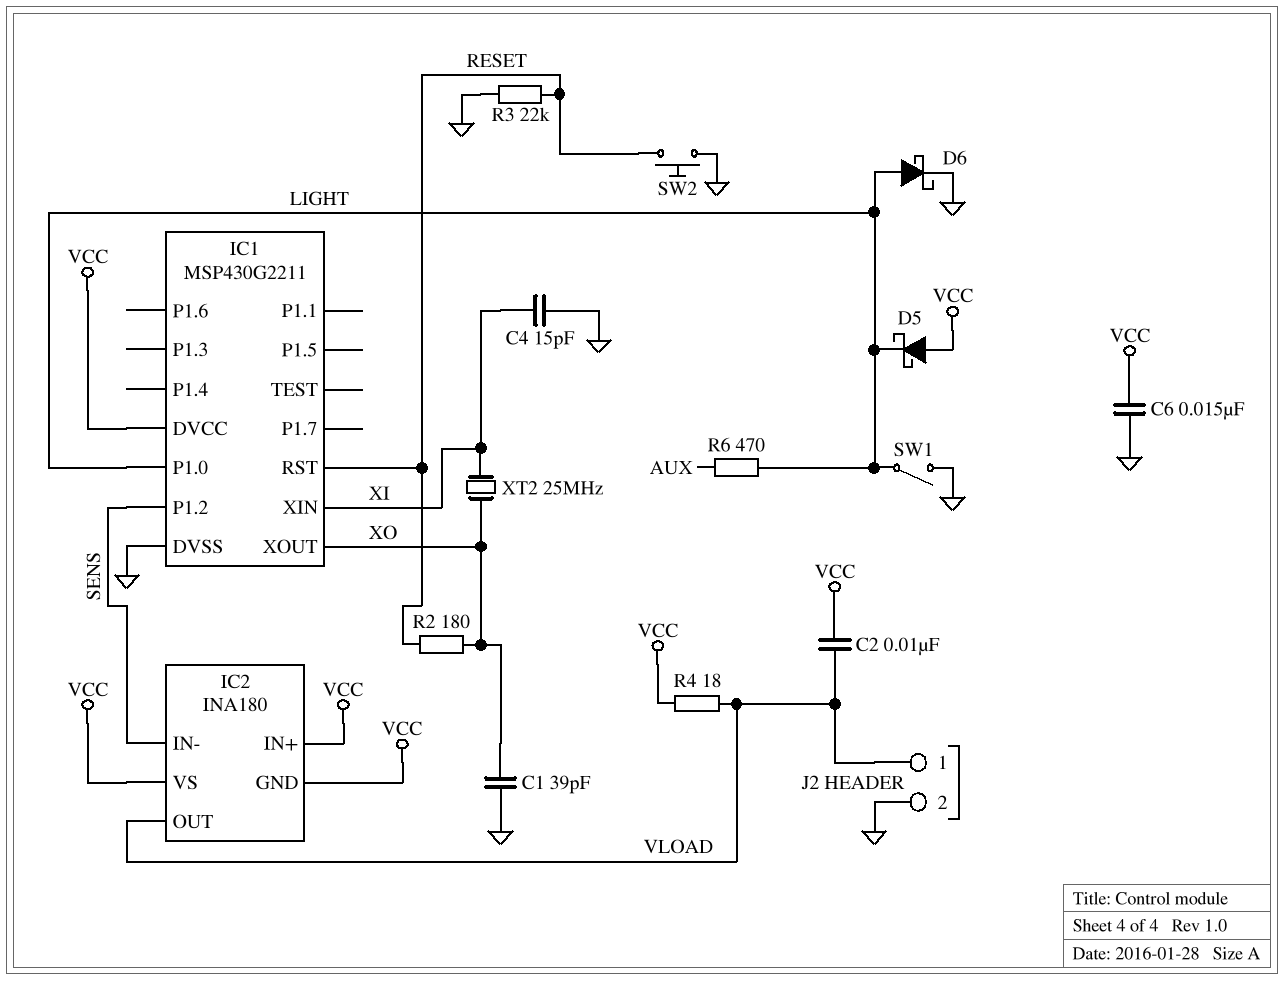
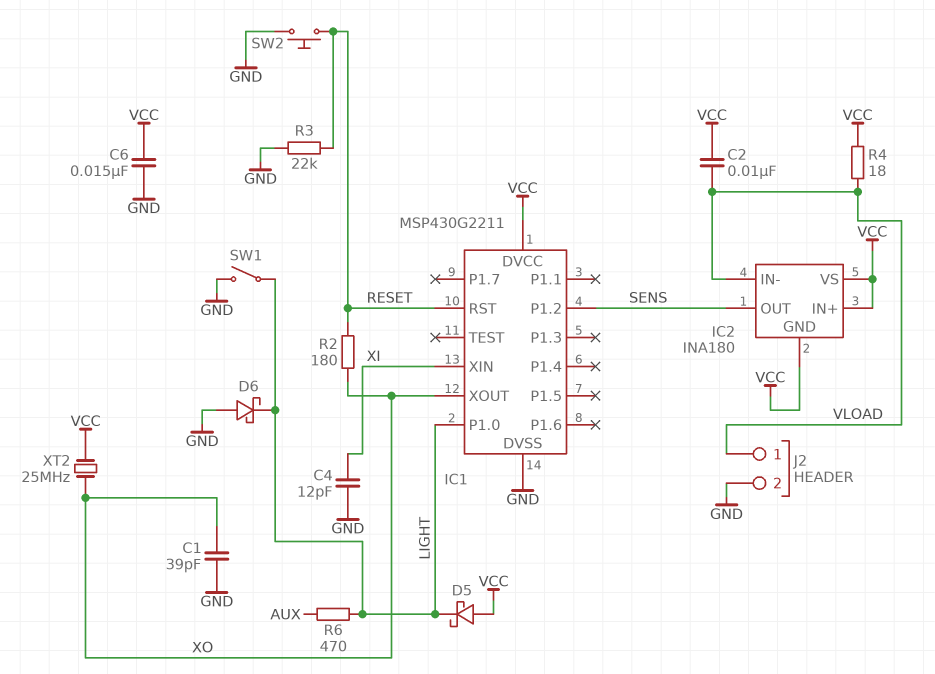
C4: 15pF (GND, XI) -> 12pF (GND, XI)
D6: schottky (A LIGHT, K GND) -> schottky (A GND, K LIGHT)
IC2 pin IN-: SENS -> VLOAD
IC2 pin OUT: VLOAD -> SENS
XT2: 25MHz (XI, XO) -> 25MHz (VCC, XO)

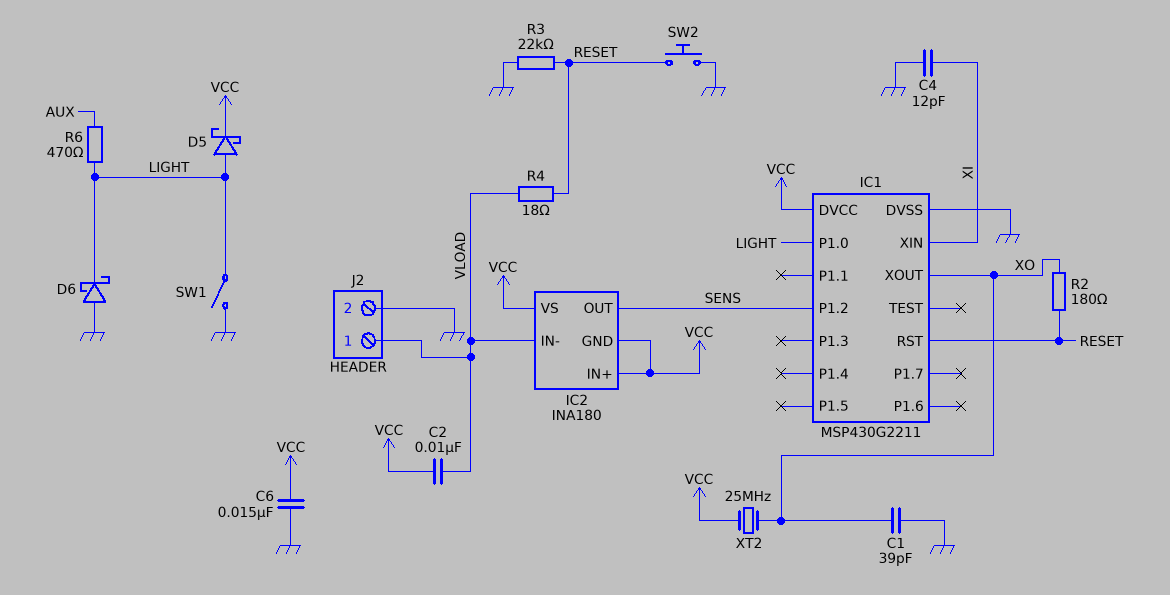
D5: schottky (A VCC, K LIGHT) -> schottky (A LIGHT, K VCC)
R4: 18 (VCC, VLOAD) -> 18 (RESET, VLOAD)

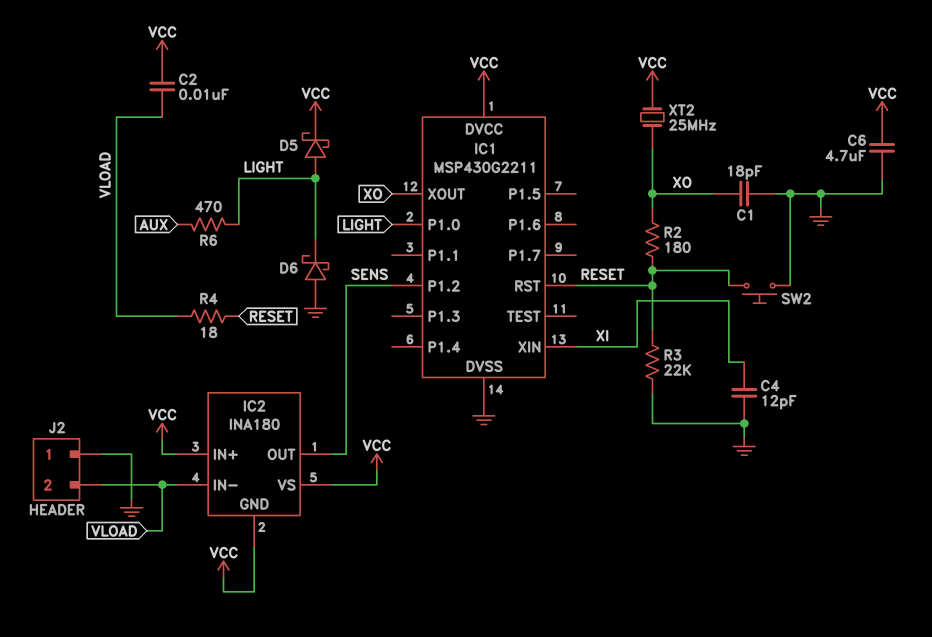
C1: 39pF (GND, XO) -> 18pF (GND, XO)
C6: 15nF (GND, VCC) -> 4.7uF (GND, VCC)
J2 pin 1: VLOAD -> GND
J2 pin 2: GND -> VLOAD
SW1: switch (GND, LIGHT) -> none

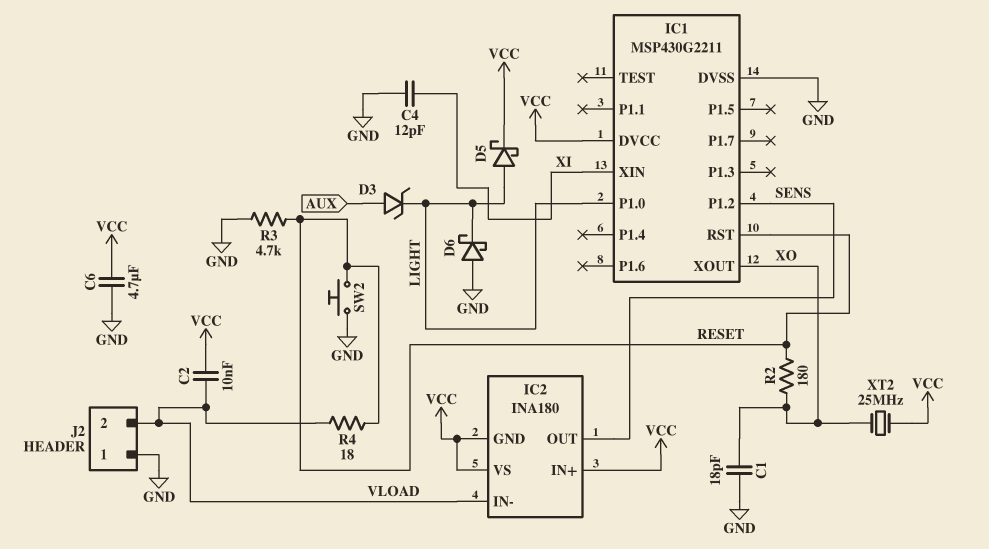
D3: none -> zener (A AUX, K LIGHT)
R3: 22k (GND, RESET) -> 4.7k (GND, RESET)
R6: 470 (AUX, LIGHT) -> none

